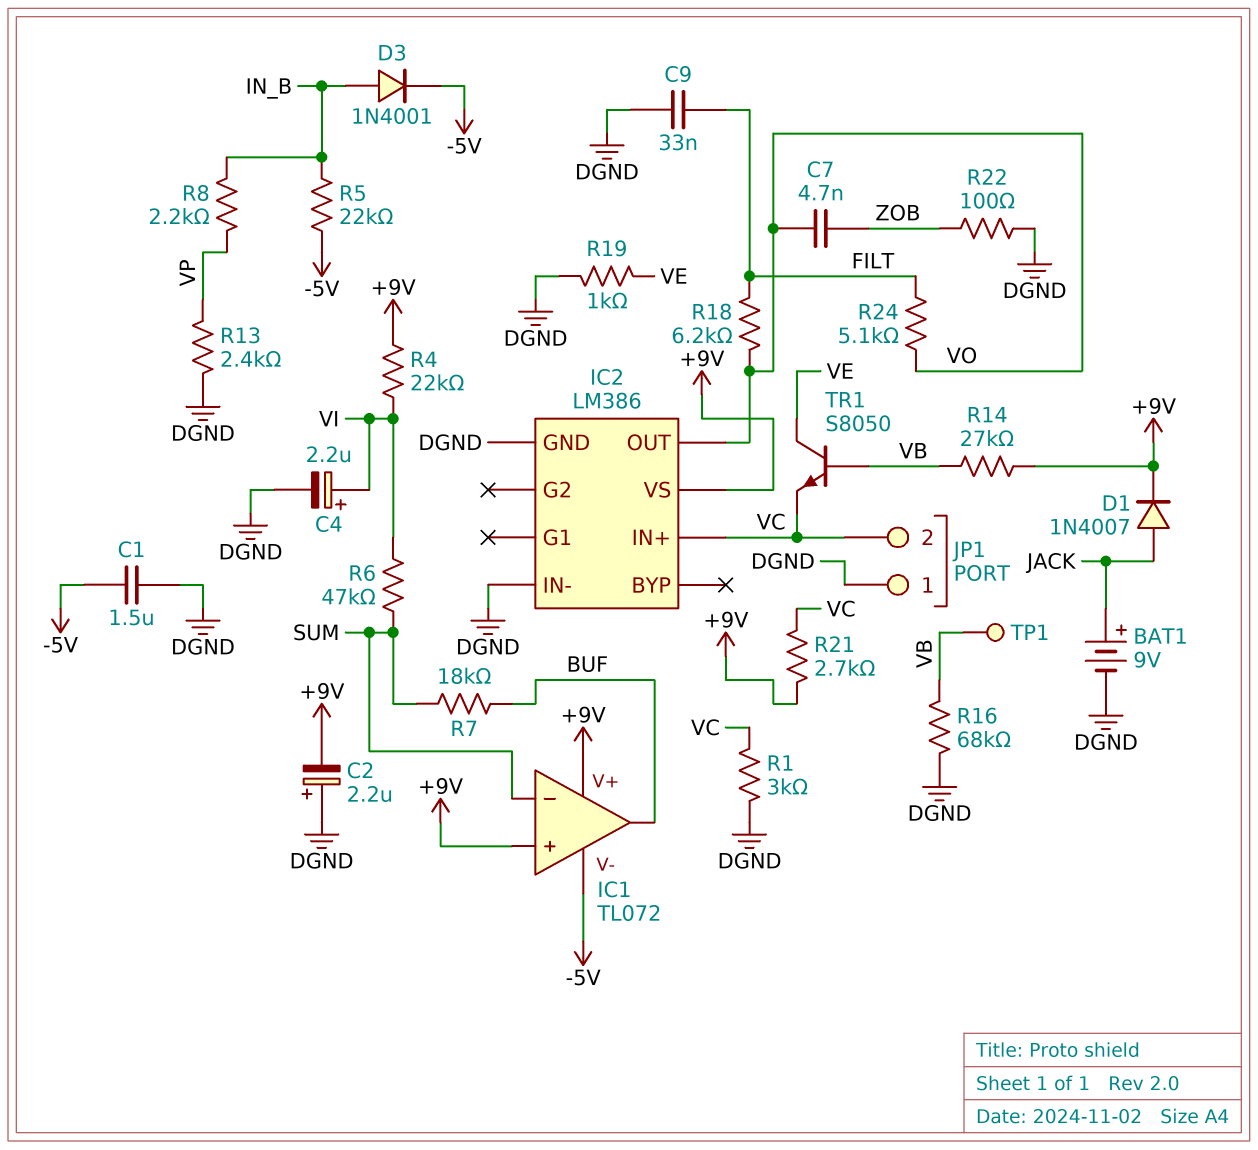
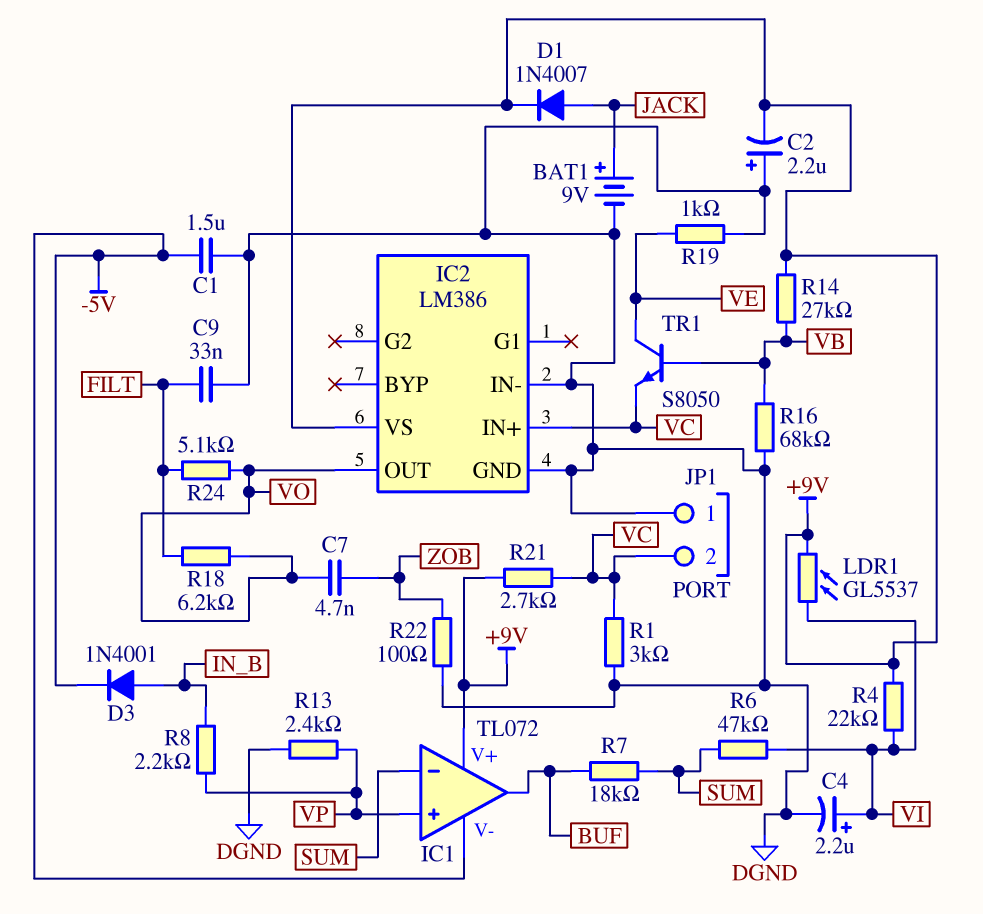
IC1 pin in+: +9V -> VP
LDR1: none -> GL5537 (+9V, VI)
R5: 22k (-5V, IN_B) -> none
TP1: test point (VB) -> none

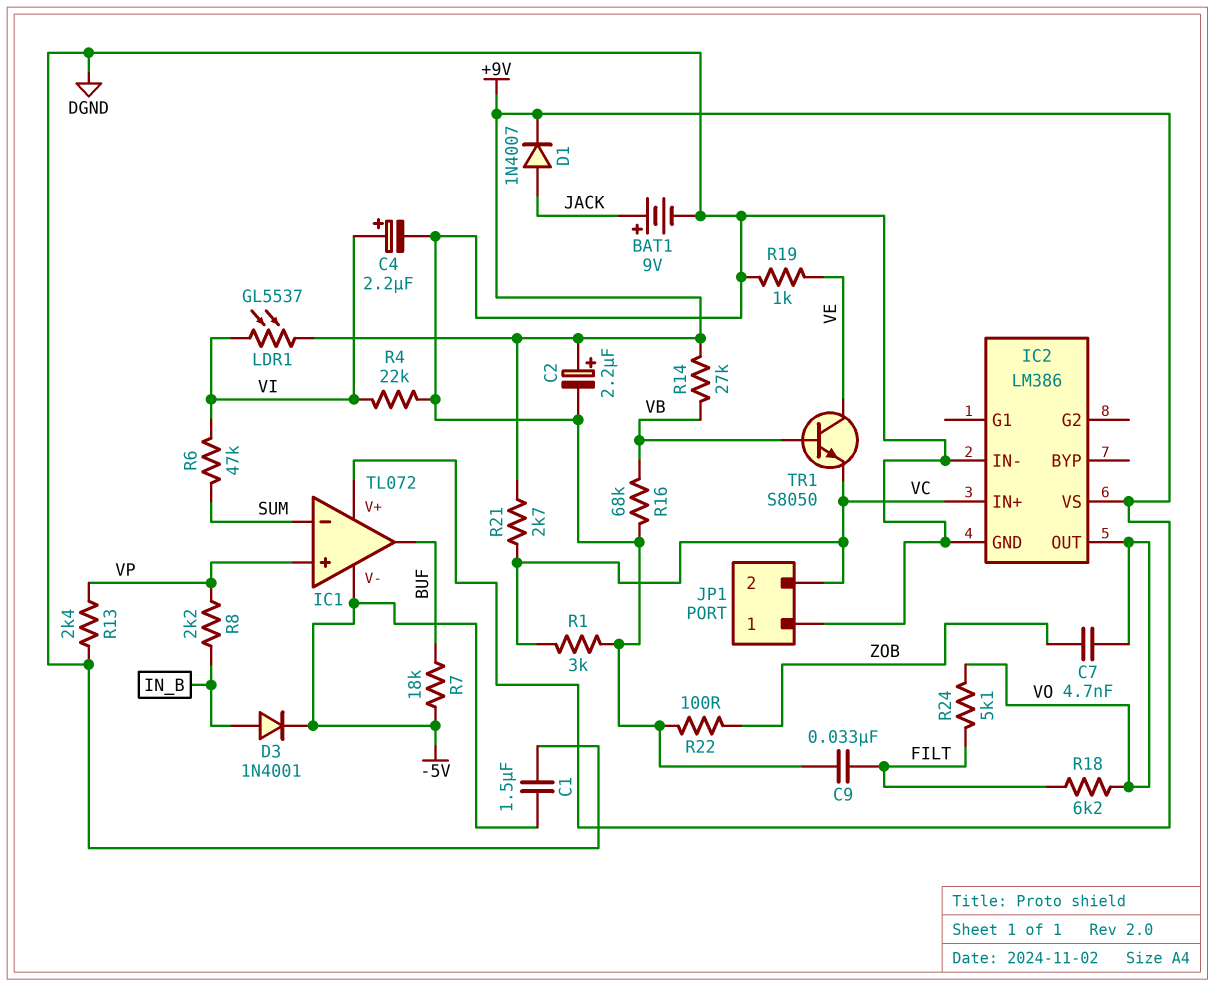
C2: 2.2uF (plus DGND, minus +9V) -> 2.2uF (plus +9V, minus DGND)
R4: 22k (+9V, VI) -> 22k (DGND, VI)
R7: 18k (BUF, SUM) -> 18k (-5V, BUF)

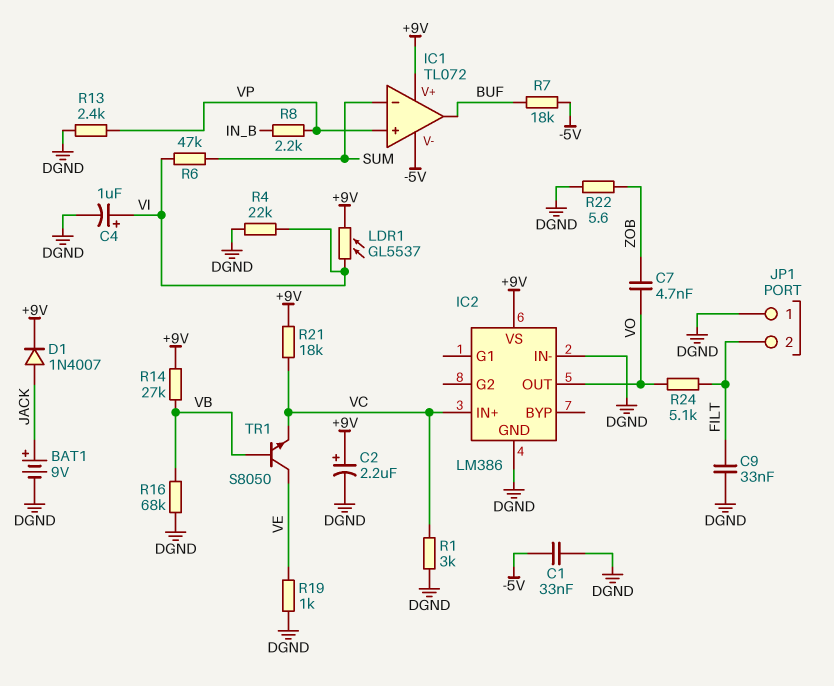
C1: 1.5uF (-5V, DGND) -> 33nF (-5V, DGND)
C4: 2.2uF (plus VI, minus DGND) -> 1uF (plus VI, minus DGND)
D3: diode 1N4001 (A IN_B, K -5V) -> none
JP1 pin 2: VC -> FILT
R18: 6.2k (FILT, VO) -> none
R21: 2.7k (+9V, VC) -> 18k (+9V, VC)
R22: 100 (DGND, ZOB) -> 5.6 (DGND, ZOB)

